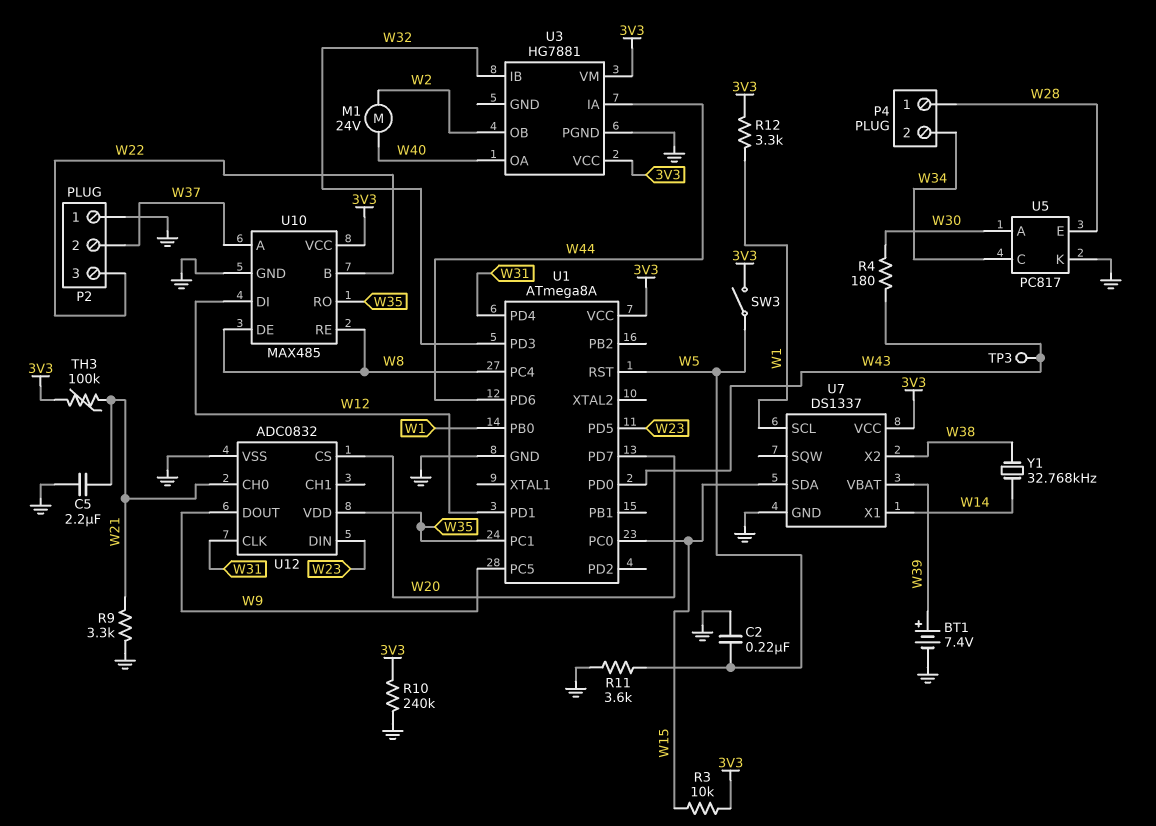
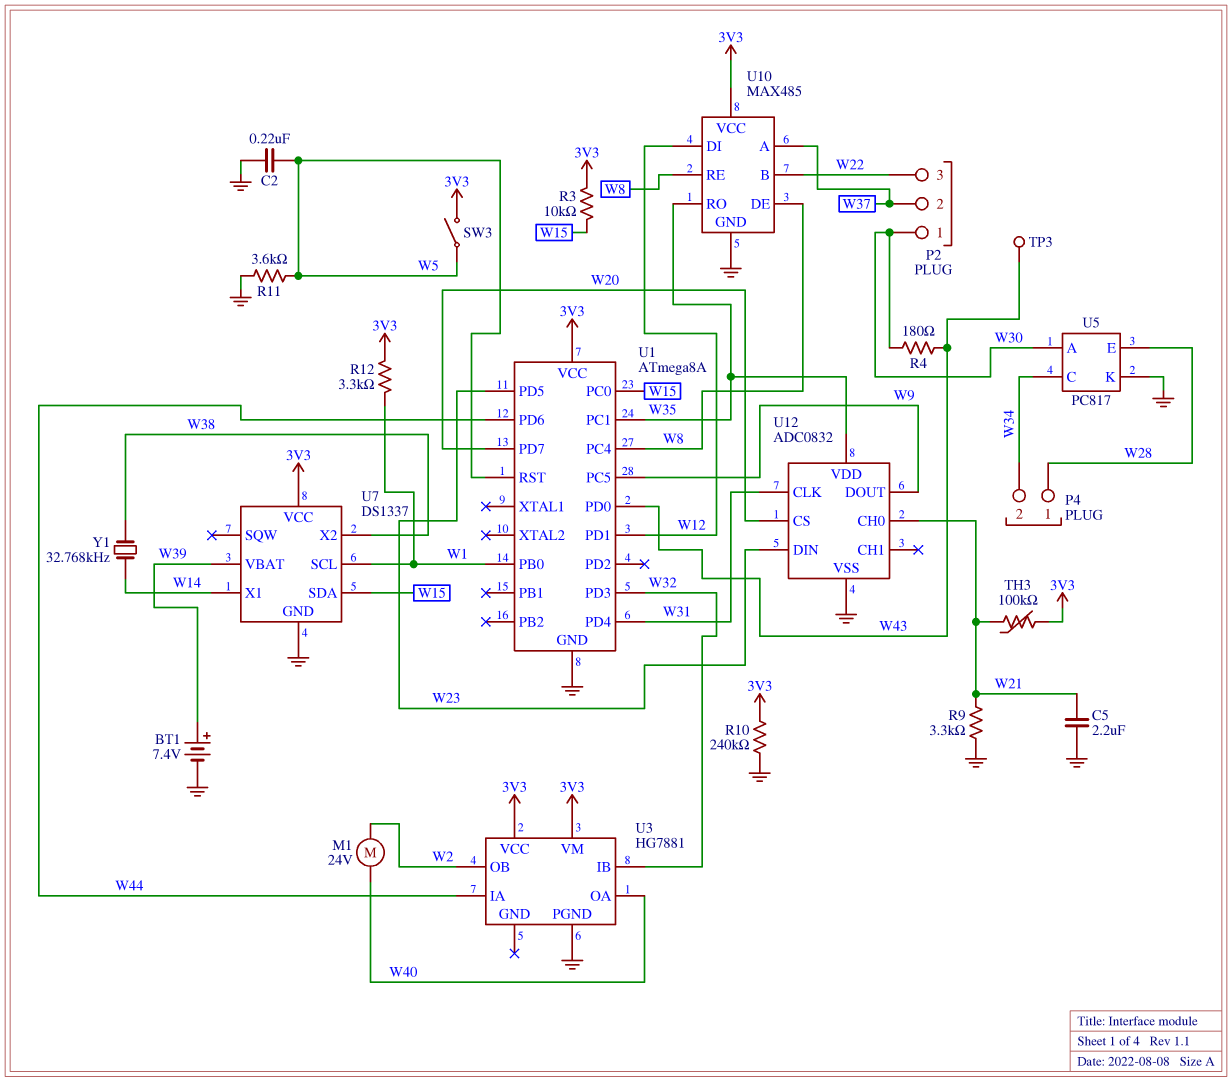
P2 pin 1: GND -> W30

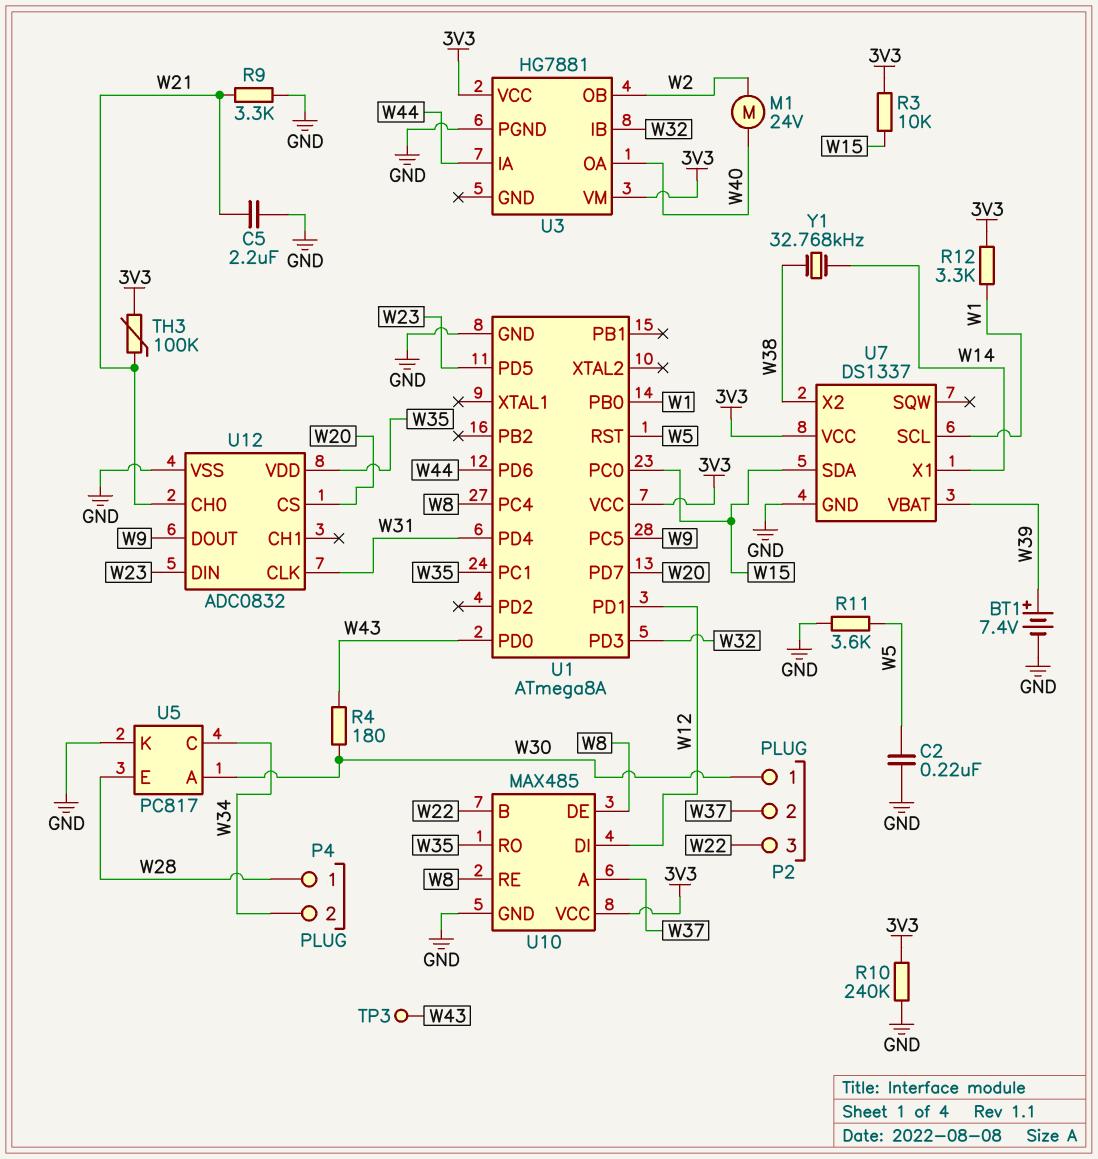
SW3: switch (3V3, W5) -> none

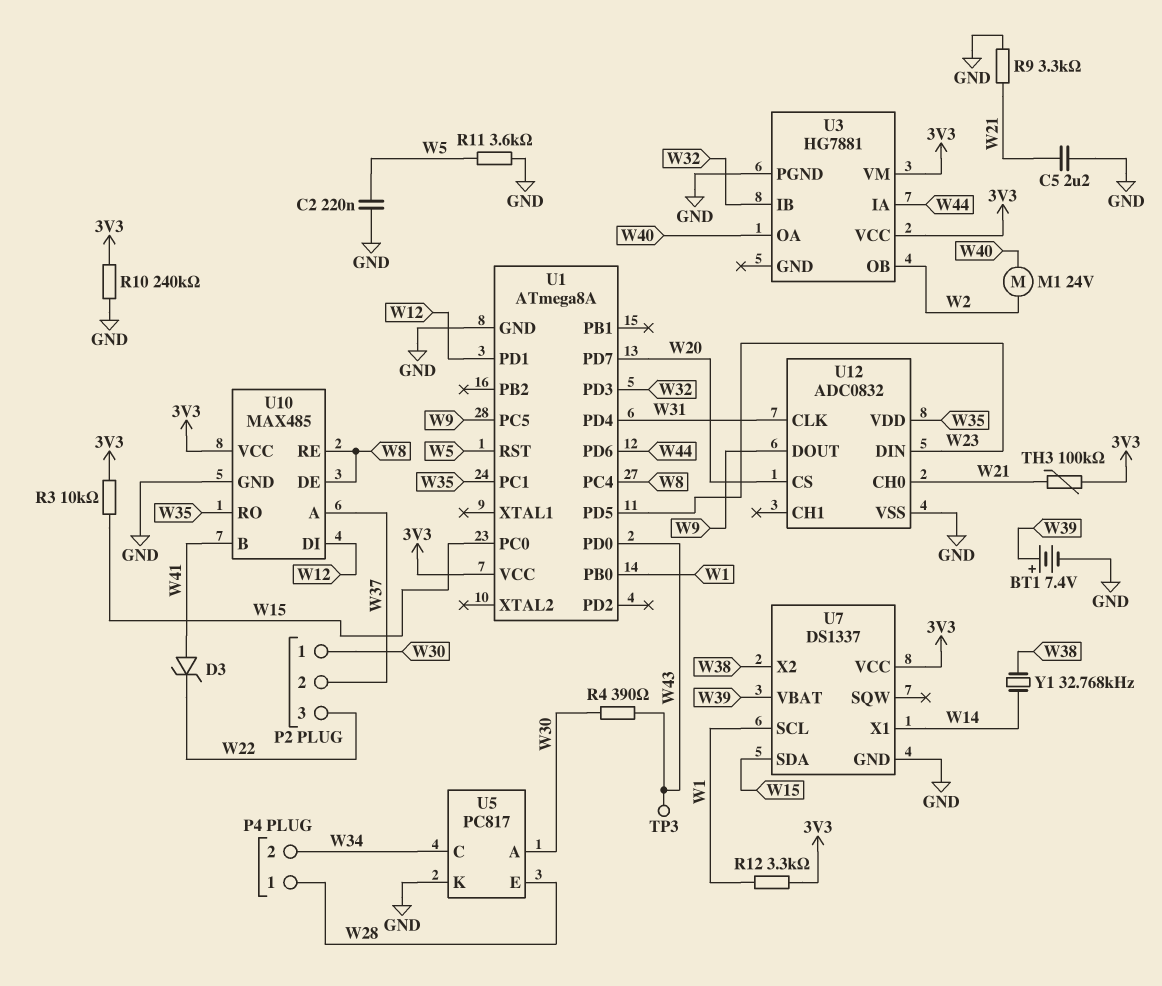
D3: none -> zener (A W41, K W22)
R4: 180 (W30, W43) -> 390 (W30, W43)
U10 pin B: W22 -> W41

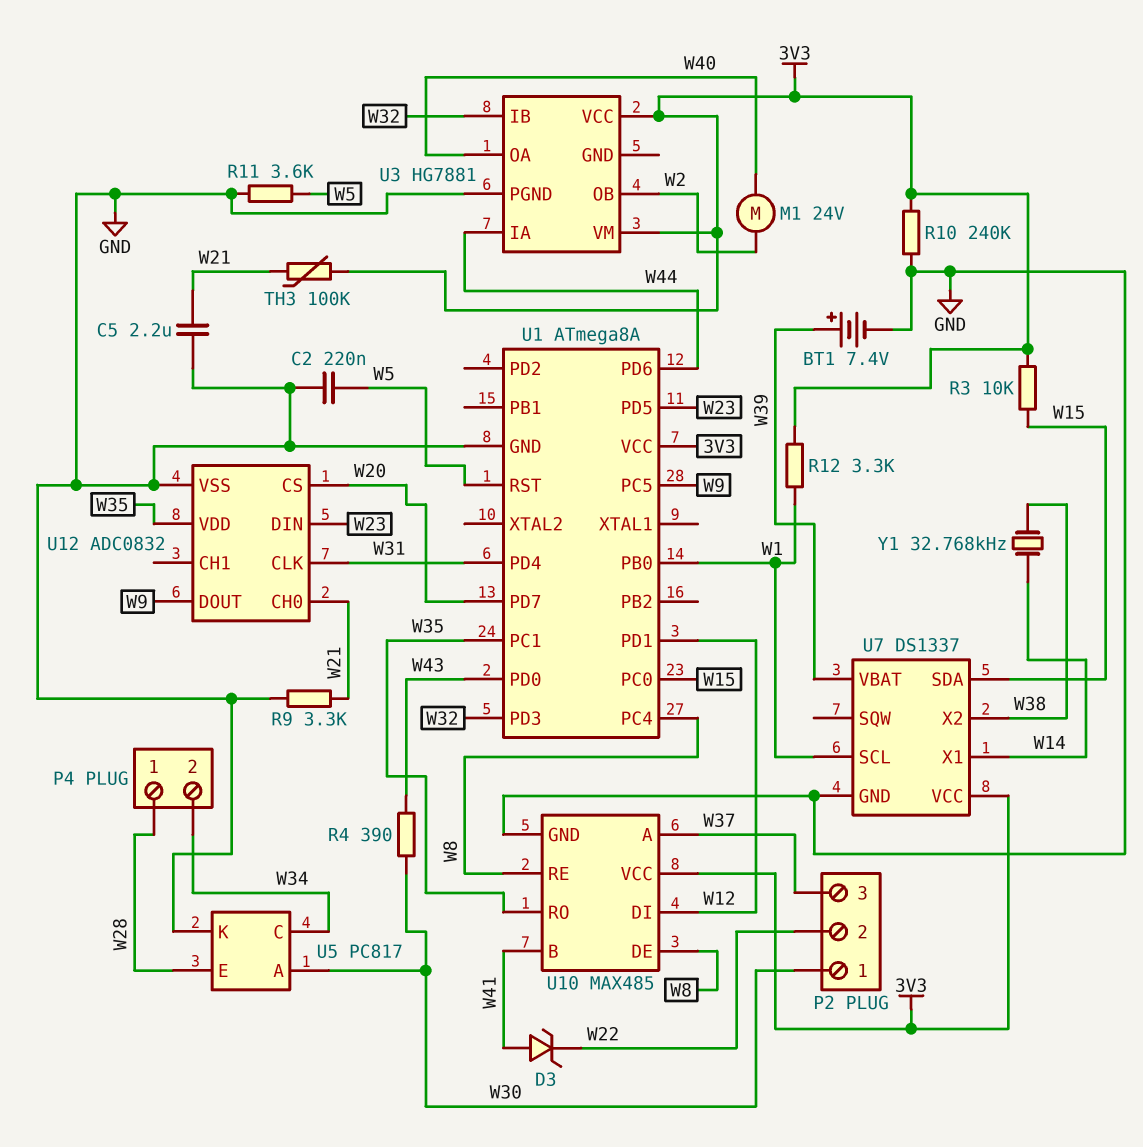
P2 pin 2: W37 -> W22
P2 pin 3: W22 -> W37
TP3: test point (W43) -> none

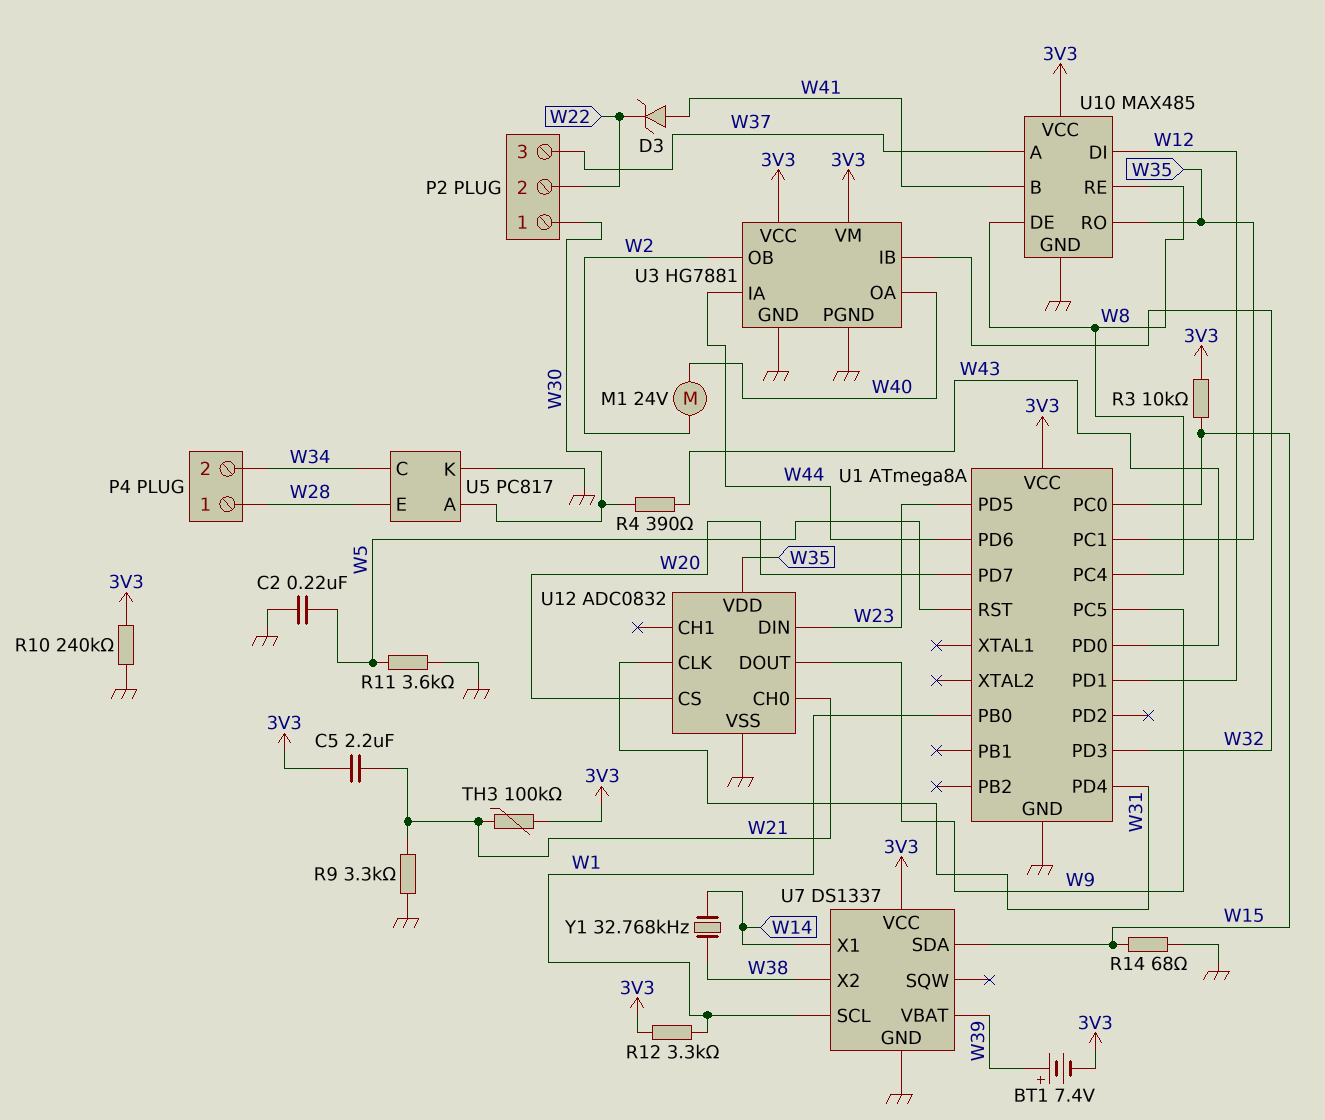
BT1: 7.4V (plus W39, minus GND) -> 7.4V (plus W39, minus 3V3)
C5: 2.2uF (GND, W21) -> 2.2uF (3V3, W21)
R14: none -> 68 (GND, W15)
U3 pin GND: none -> GND

